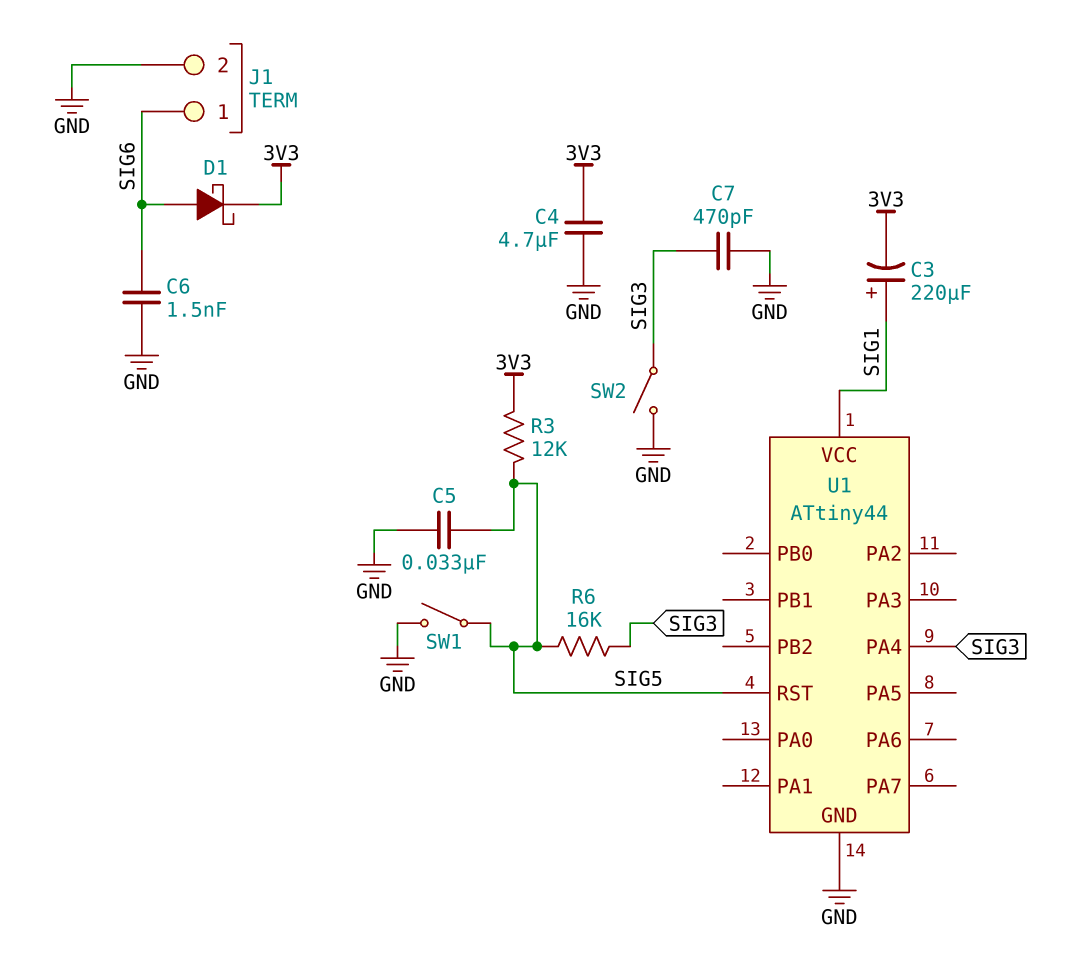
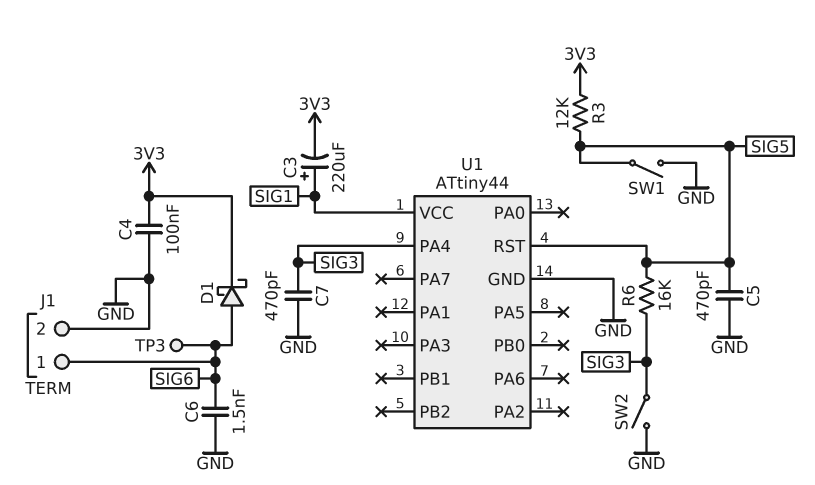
C4: 4.7uF (3V3, GND) -> 100nF (3V3, GND)
C5: 33nF (GND, SIG5) -> 470pF (GND, SIG5)
TP3: none -> test point (SIG6)

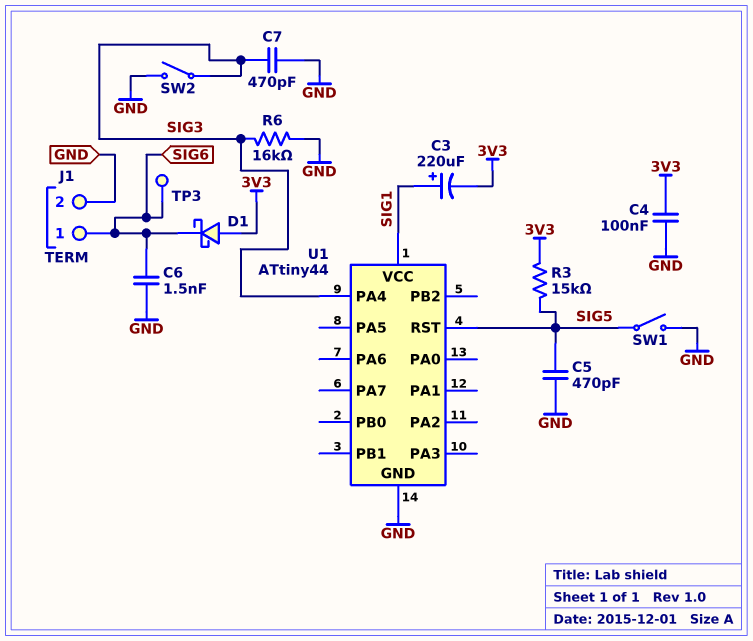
D1: schottky (A SIG6, K 3V3) -> schottky (A 3V3, K SIG6)
R3: 12k (3V3, SIG5) -> 15k (3V3, SIG5)
R6: 16k (SIG3, SIG5) -> 16k (GND, SIG3)

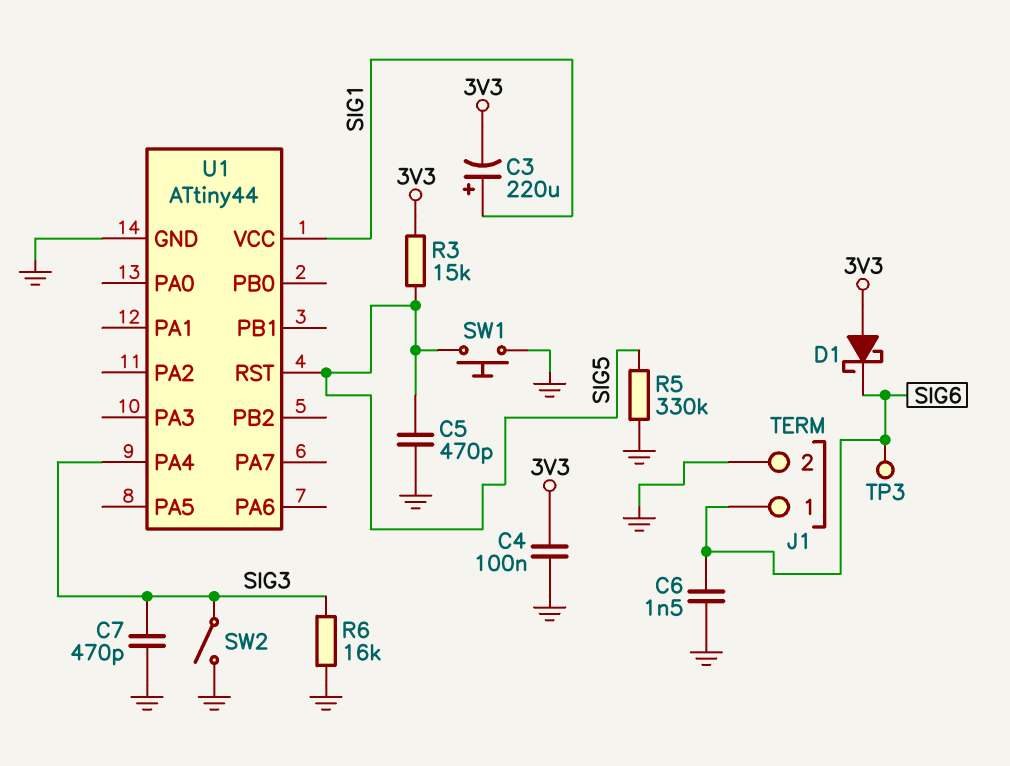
R5: none -> 330k (GND, SIG5)
SW1: switch (GND, SIG5) -> button (GND, SIG5)

